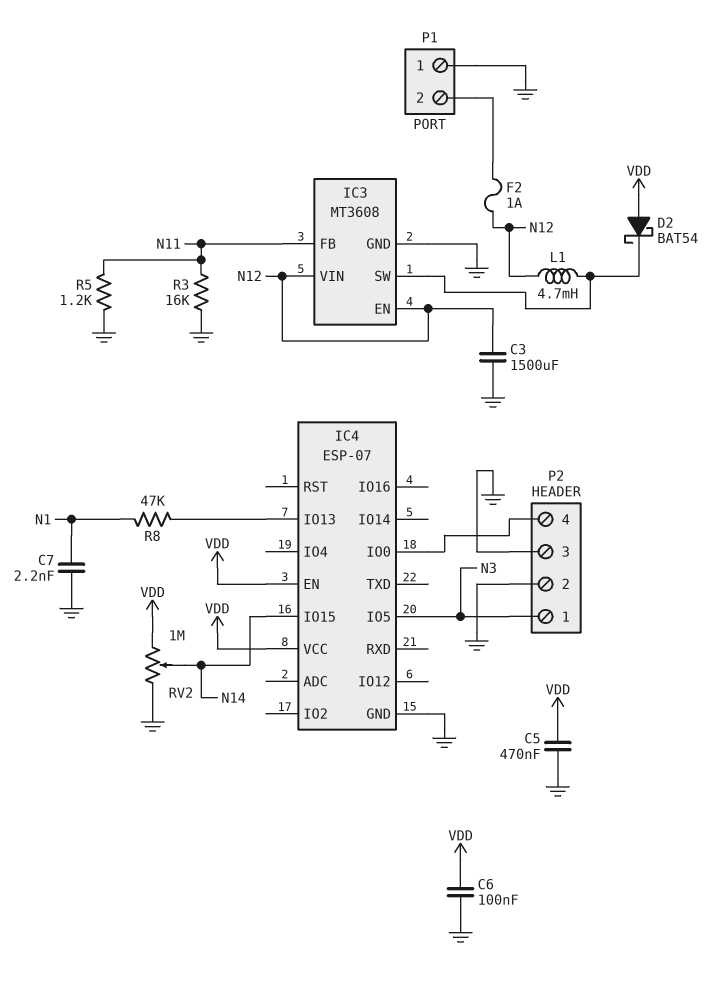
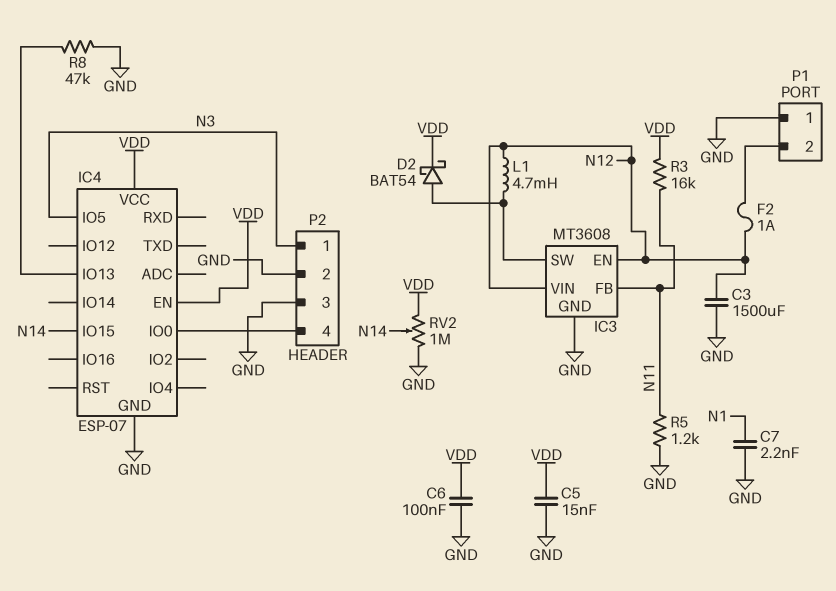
C5: 470nF (GND, VDD) -> 15nF (GND, VDD)
D2: schottky BAT54 (A VDD, K IC3/SW) -> schottky BAT54 (A IC3/SW, K VDD)
R3: 16k (GND, N11) -> 16k (N11, VDD)
R8: 47k (IC4/IO13, N1) -> 47k (GND, IC4/IO13)

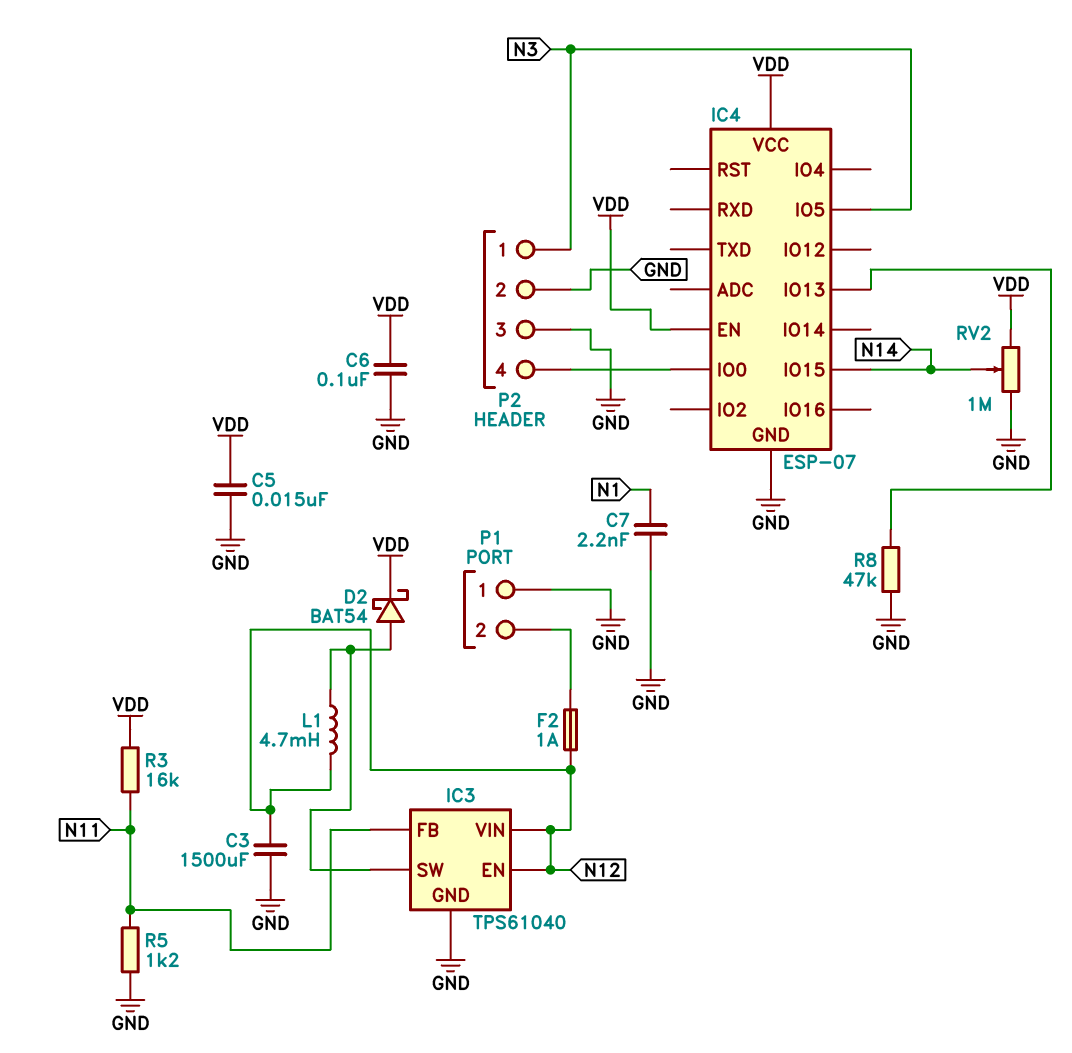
IC3: MT3608 -> TPS61040

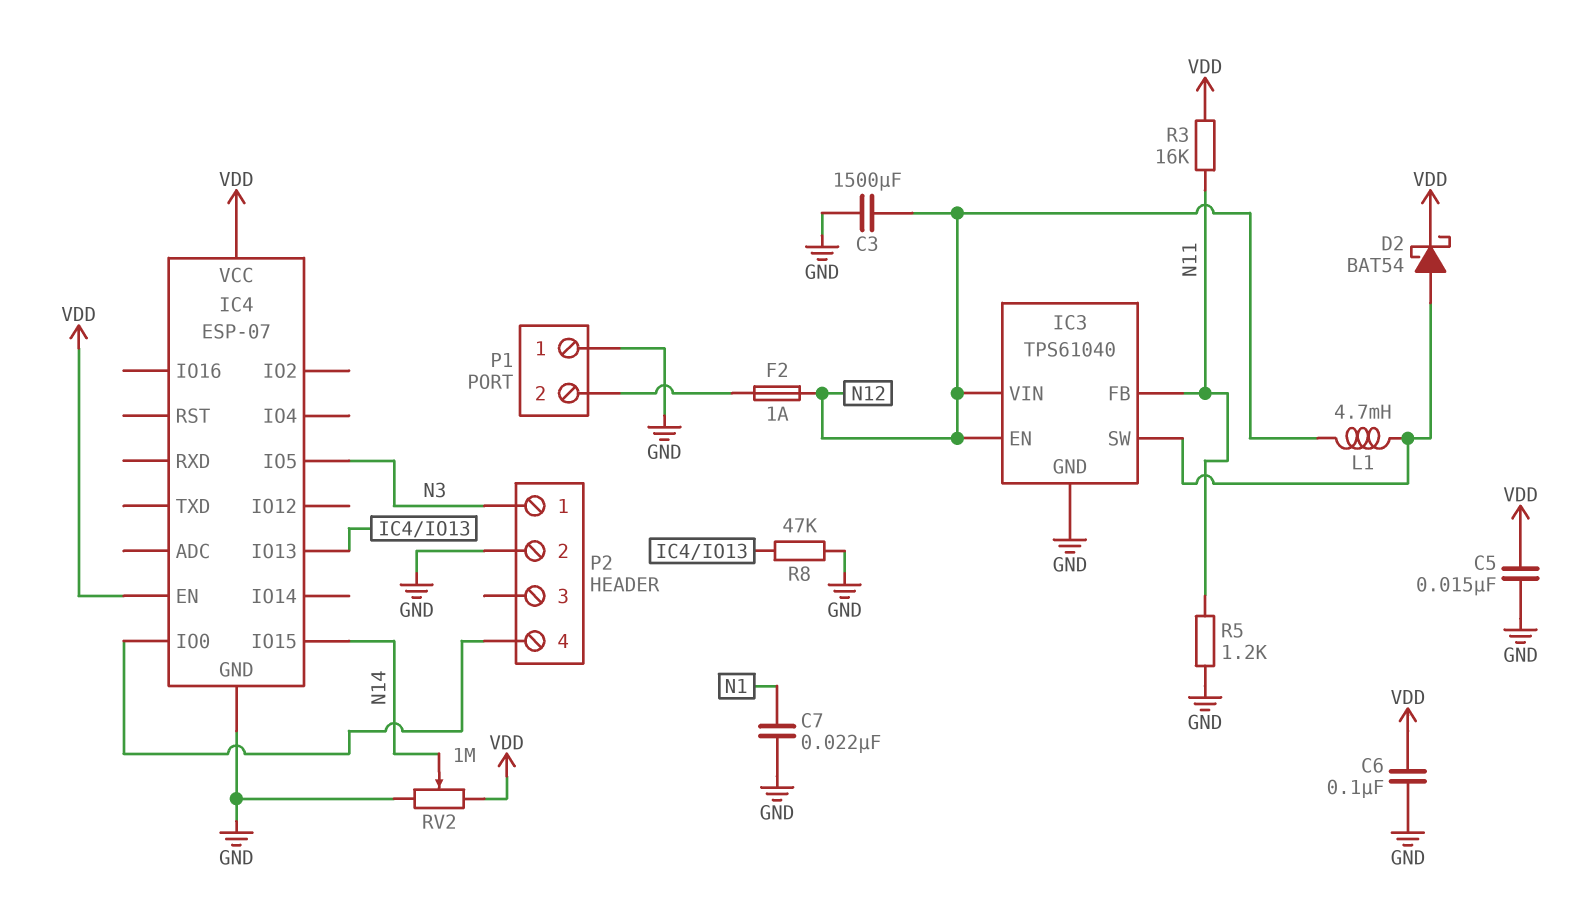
C7: 2.2nF (GND, N1) -> 22nF (GND, N1)
P2 pin 3: GND -> none

